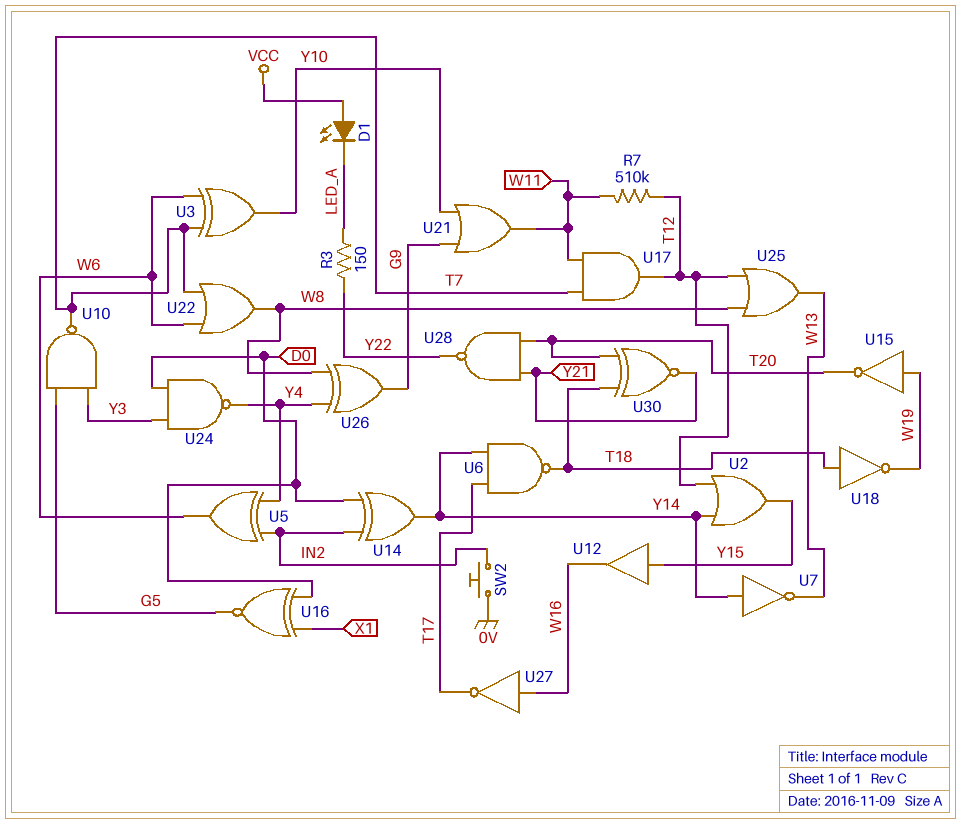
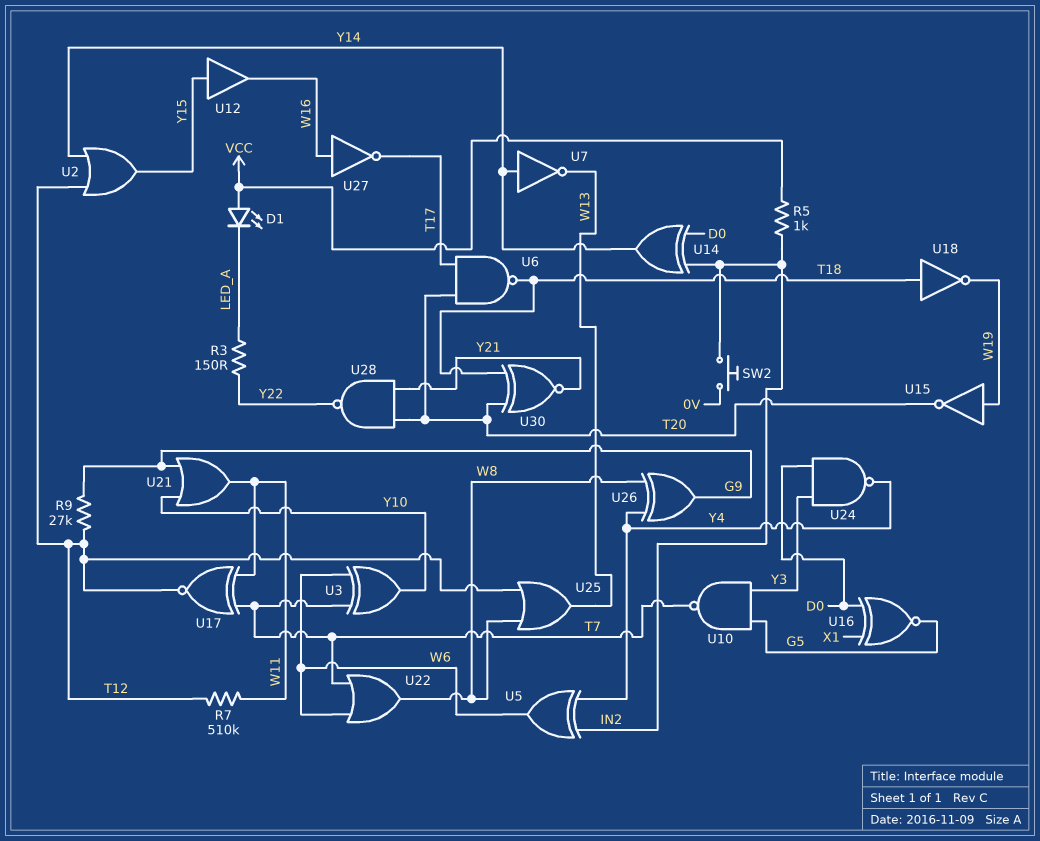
R5: none -> 1k (IN2, VCC)
R9: none -> 27k (G9, T12)
U6: NAND (in T17, in Y14, out T18) -> NAND (in T17, in T20, out T18)
U17: AND (in T7, in W11, out T12) -> XNOR (in T7, in W11, out T12)

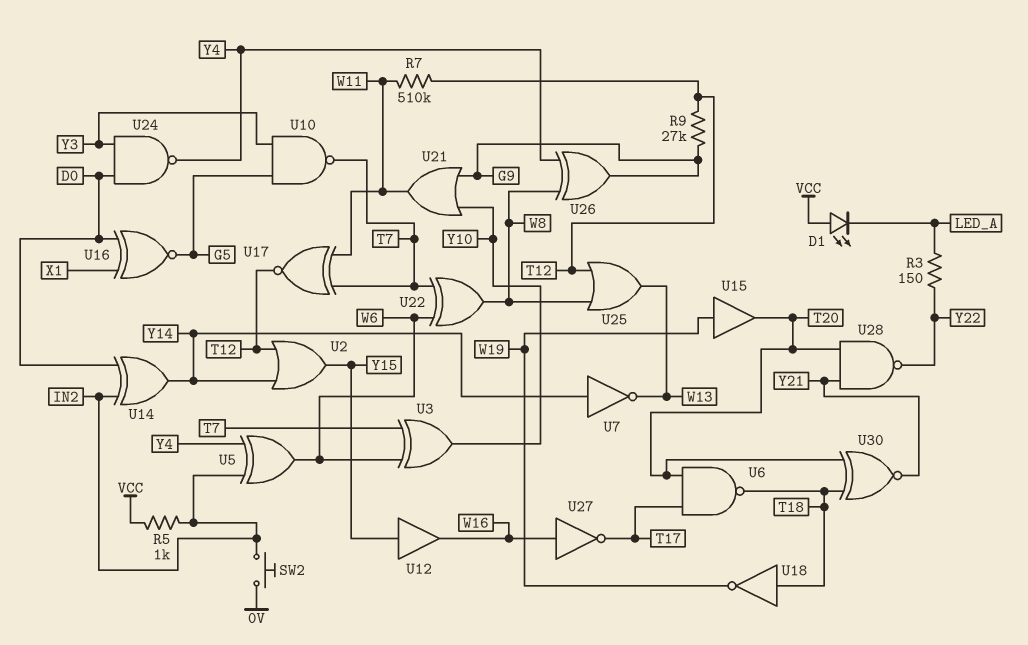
U15: NOT (in W19, out T20) -> buffer (in W19, out T20)
U22: OR (in T7, in W6, out W8) -> XOR (in T7, in W6, out W8)

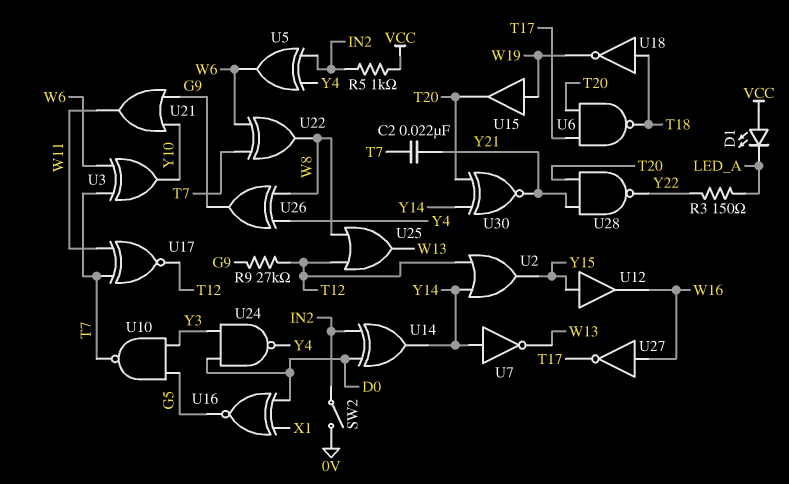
C2: none -> 22nF (T7, Y21)
R7: 510k (T12, W11) -> none
SW2: button (0V, IN2) -> switch (0V, IN2)
U30: XNOR (in T18, in T20, out Y21) -> XNOR (in T20, in Y14, out Y21)

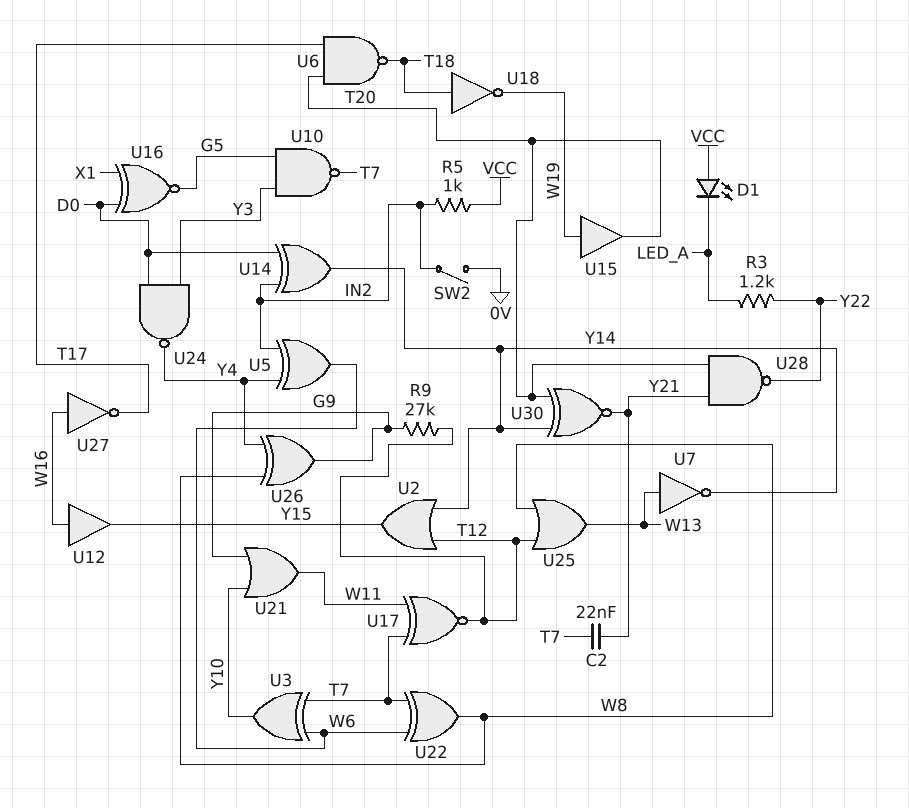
R3: 150 (LED_A, Y22) -> 1.2k (LED_A, Y22)
U7: NOT (in Y14, out W13) -> NOT (in W13, out Y14)
U12: buffer (in Y15, out W16) -> buffer (in W16, out Y15)

